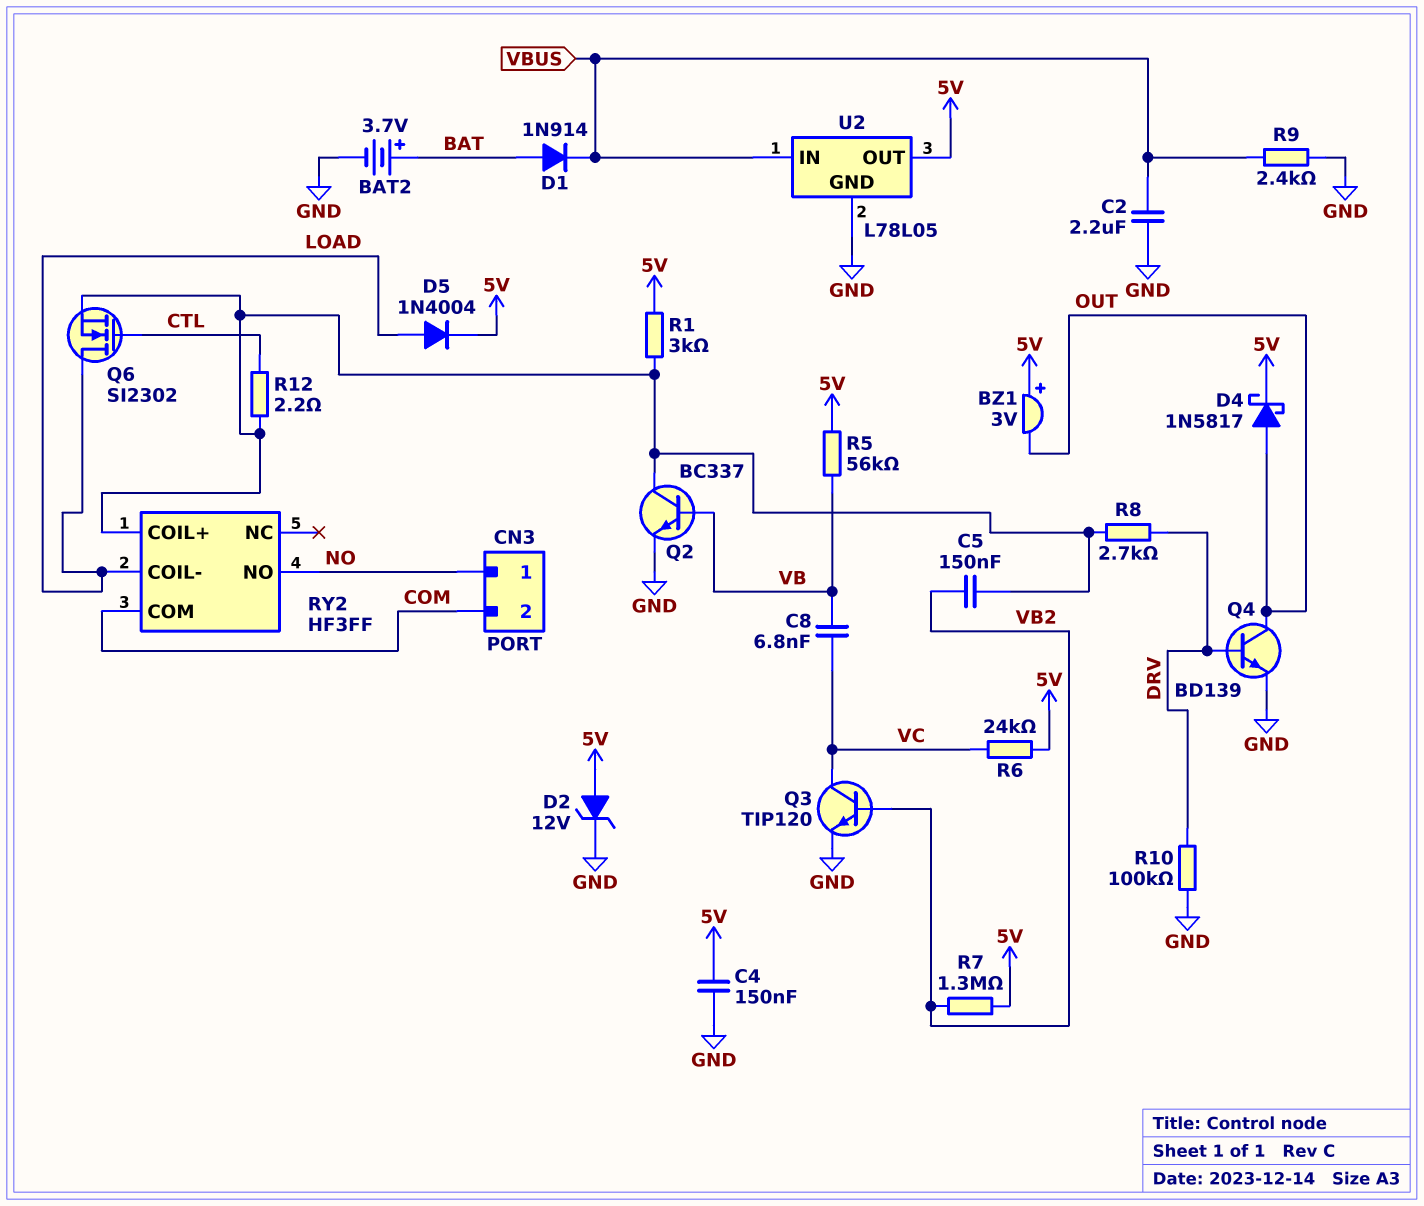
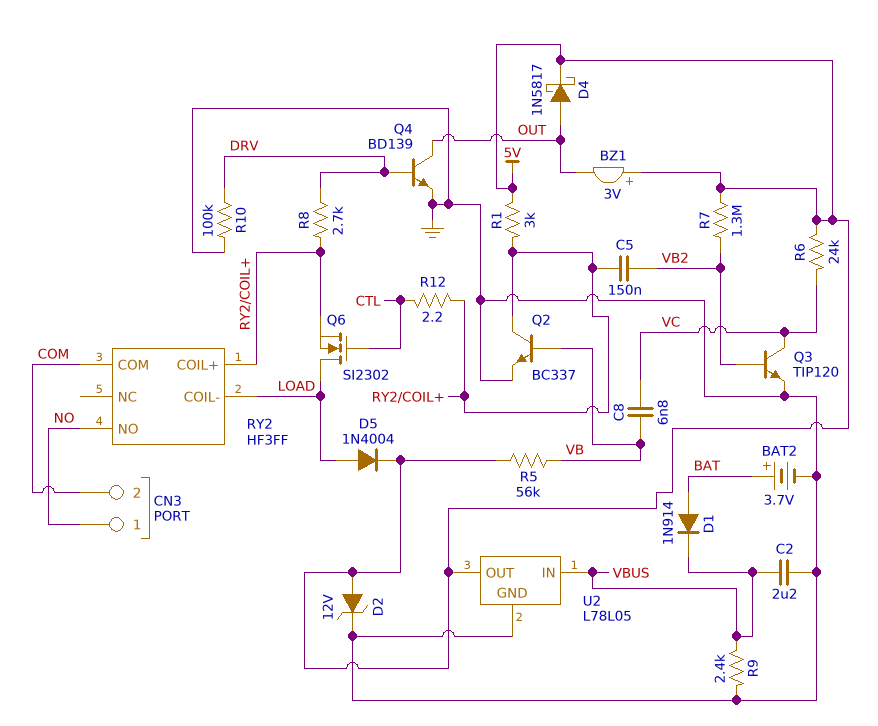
C4: 150nF (5V, GND) -> none

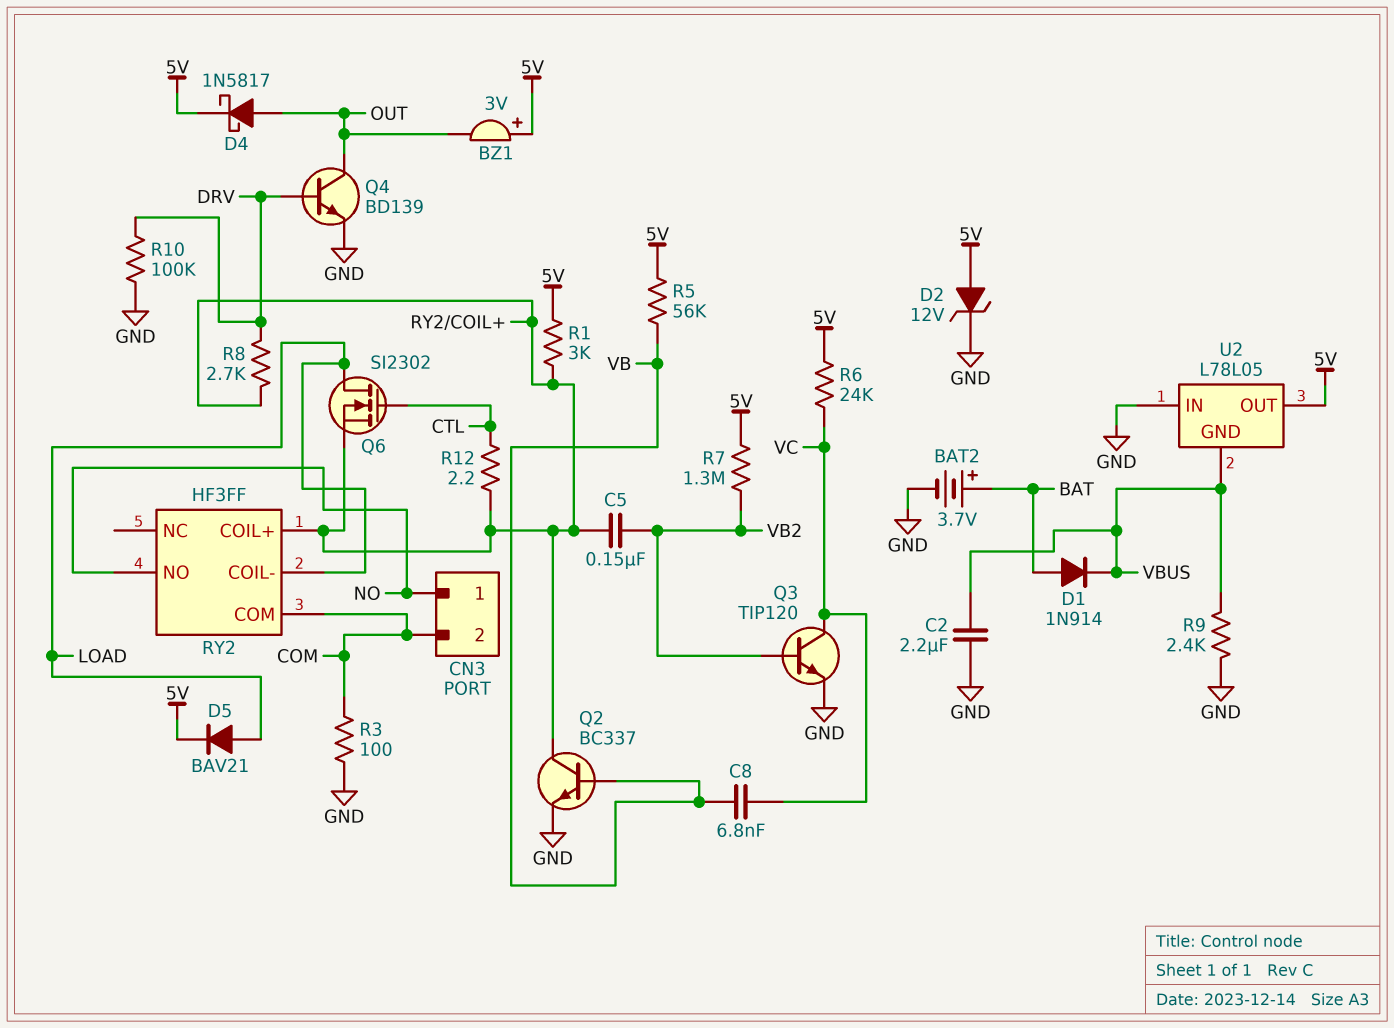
D5: diode 1N4004 (A LOAD, K 5V) -> diode BAV21 (A LOAD, K 5V)
R3: none -> 100 (COM, GND)
U2 pin GND: GND -> VBUS
U2 pin IN: VBUS -> GND

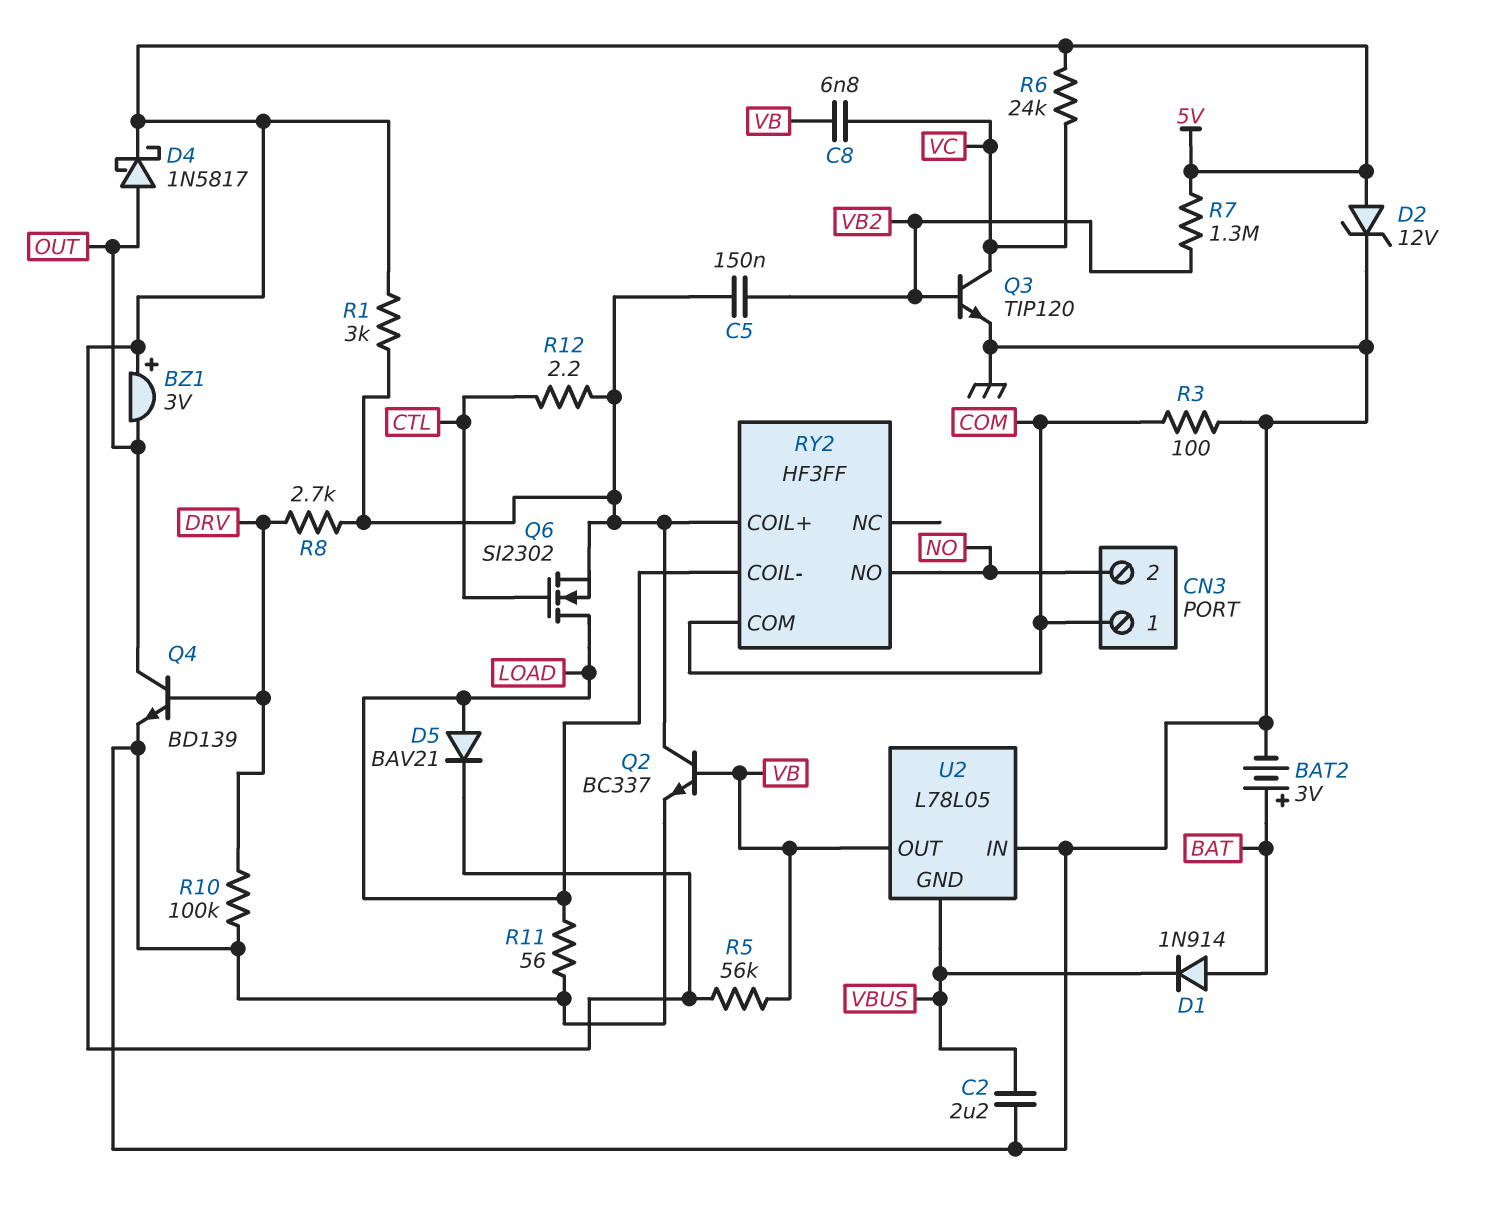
BAT2: 3.7V (plus BAT, minus GND) -> 3V (plus BAT, minus GND)
CN3 pin 1: NO -> COM
CN3 pin 2: COM -> NO
R9: 2.4k (GND, VBUS) -> none
R11: none -> 56 (GND, LOAD)
U2 pin OUT: 5V -> VB

